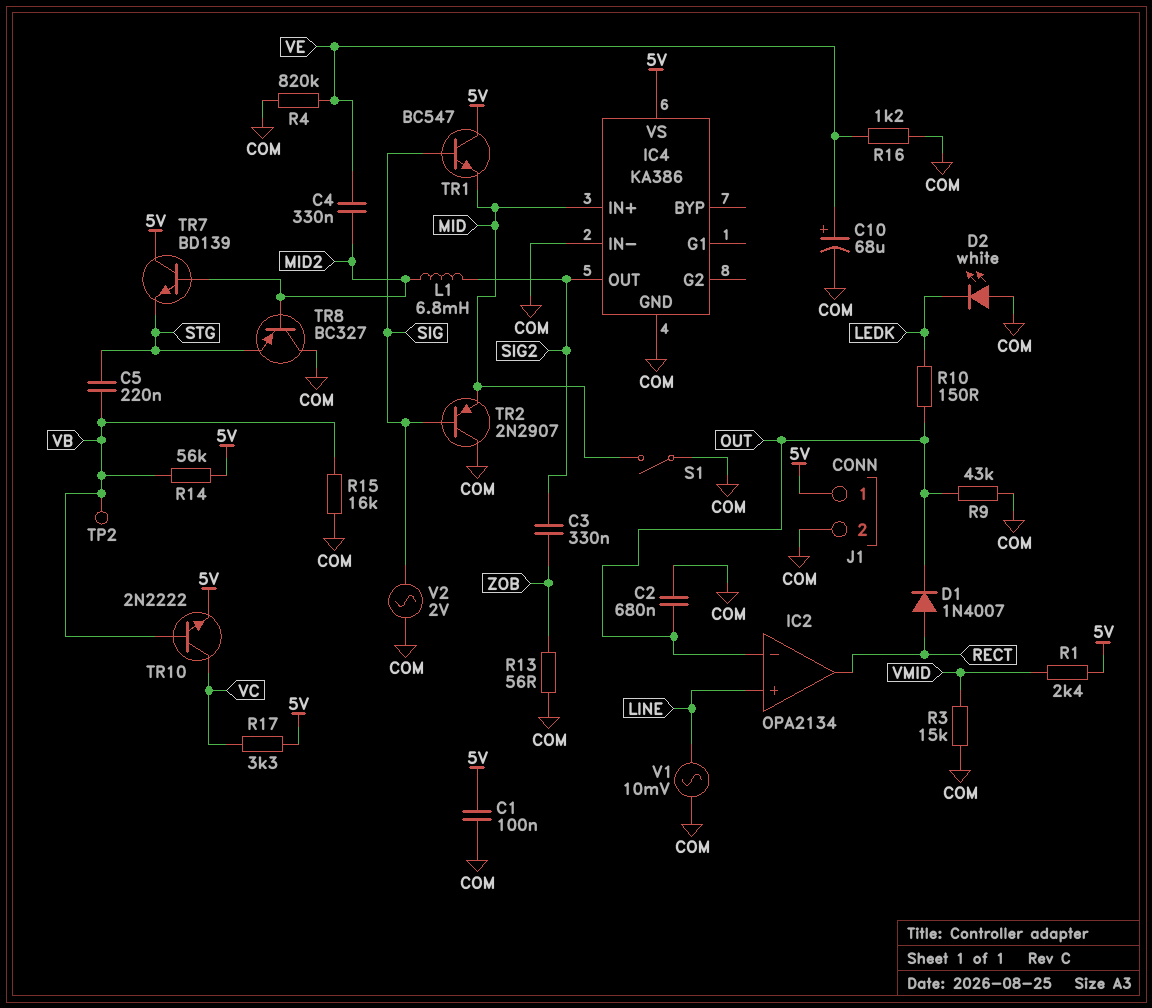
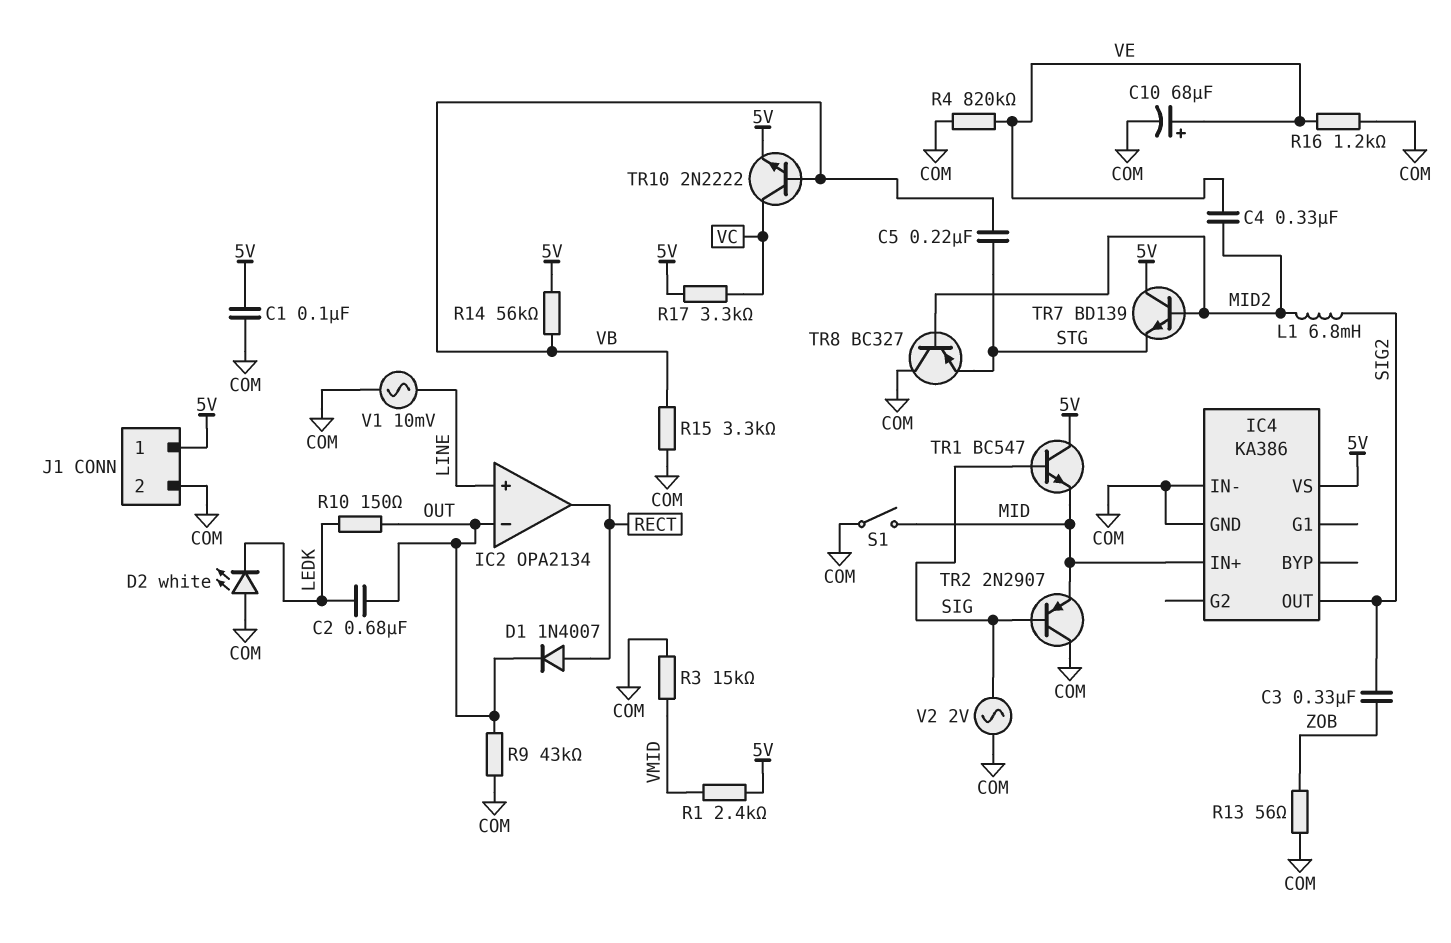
C2: 680nF (COM, OUT) -> 680nF (LEDK, OUT)
R15: 16k (COM, VB) -> 3.3k (COM, VB)
TP2: test point (VB) -> none

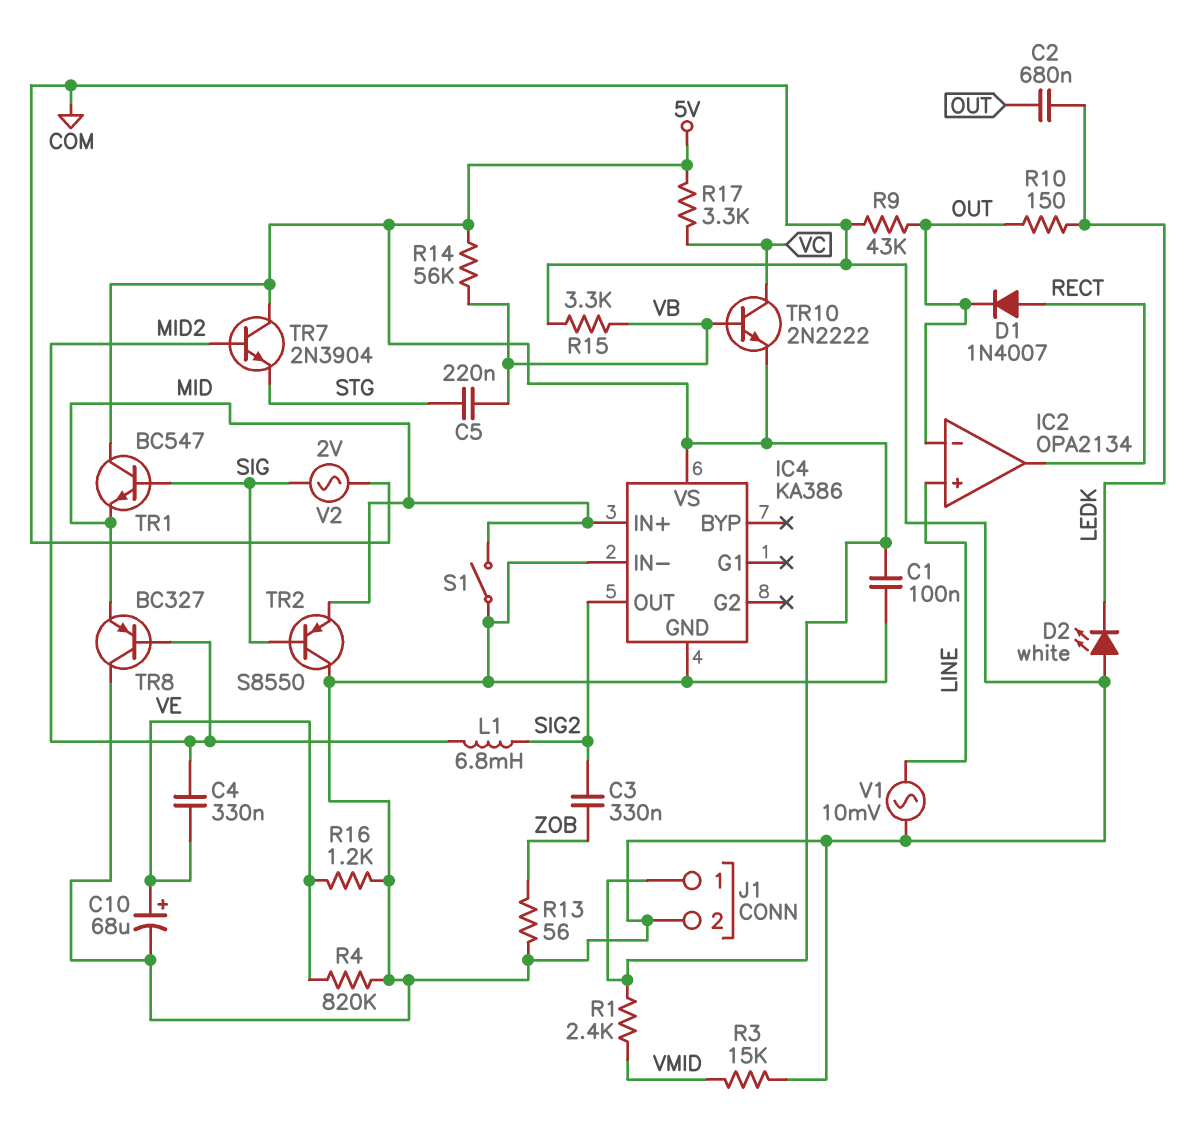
TR2: PNP 2N2907 (B SIG, C COM, E MID) -> PNP S8550 (B SIG, C COM, E MID)
TR7: NPN BD139 (B MID2, C 5V, E STG) -> NPN 2N3904 (B MID2, C 5V, E STG)
TR8: PNP BC327 (B MID2, C COM, E STG) -> PNP BC327 (B MID2, C COM, E MID)

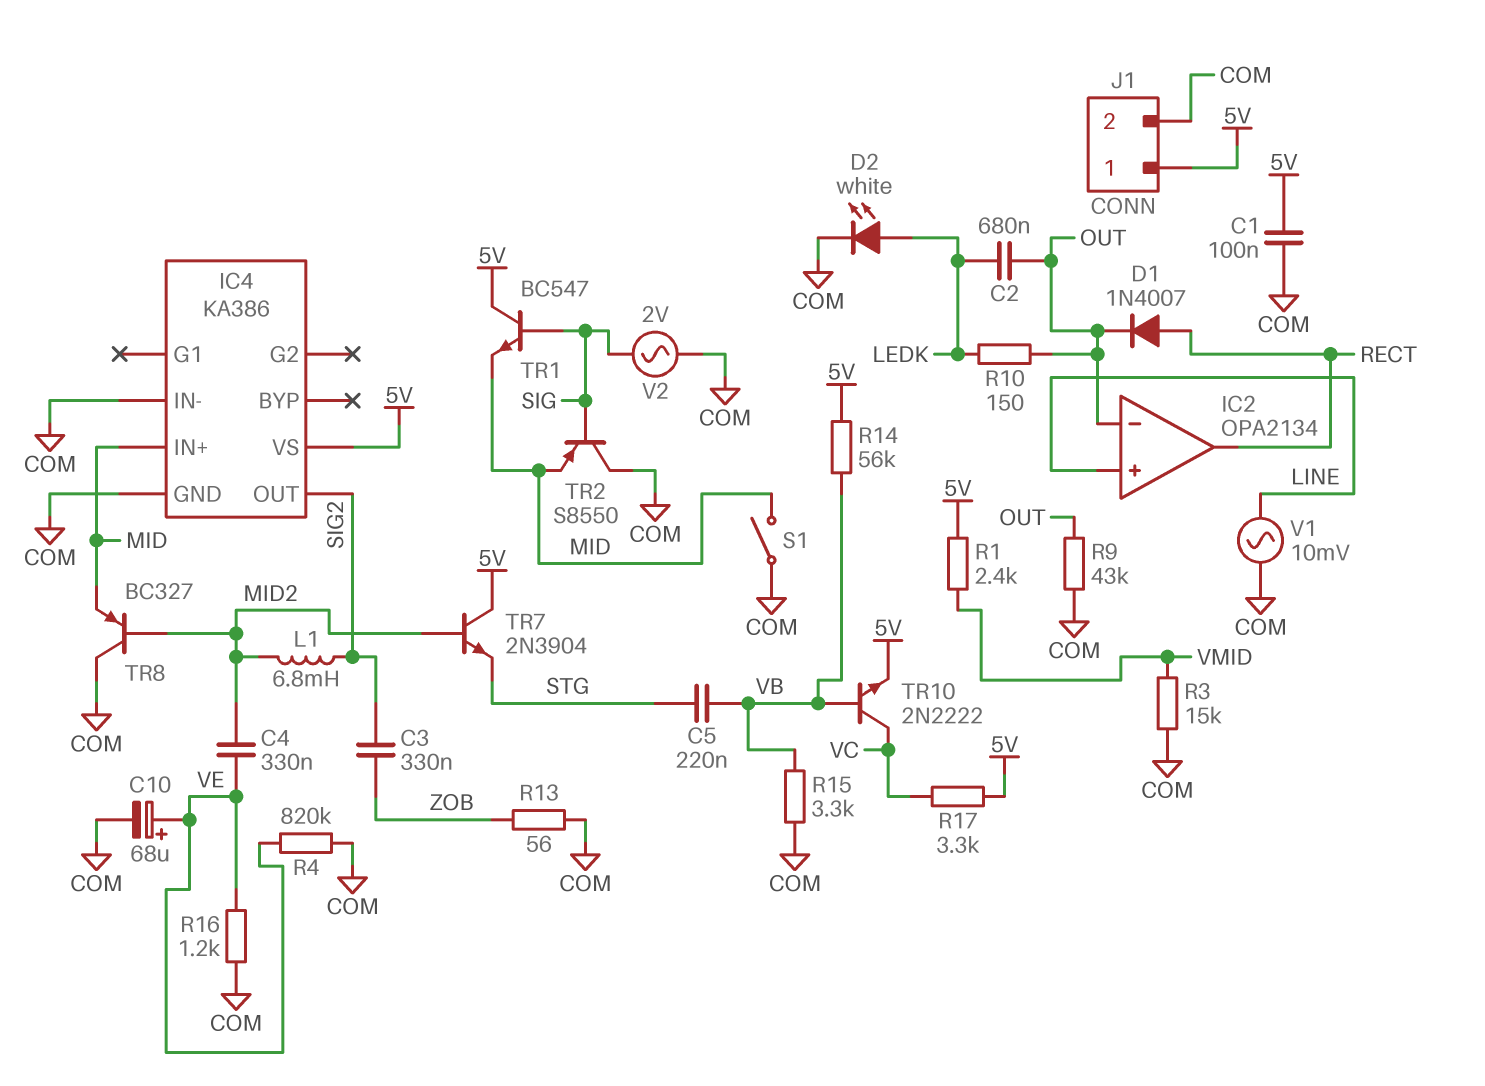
D2: LED white (A COM, K LEDK) -> LED white (A LEDK, K COM)

